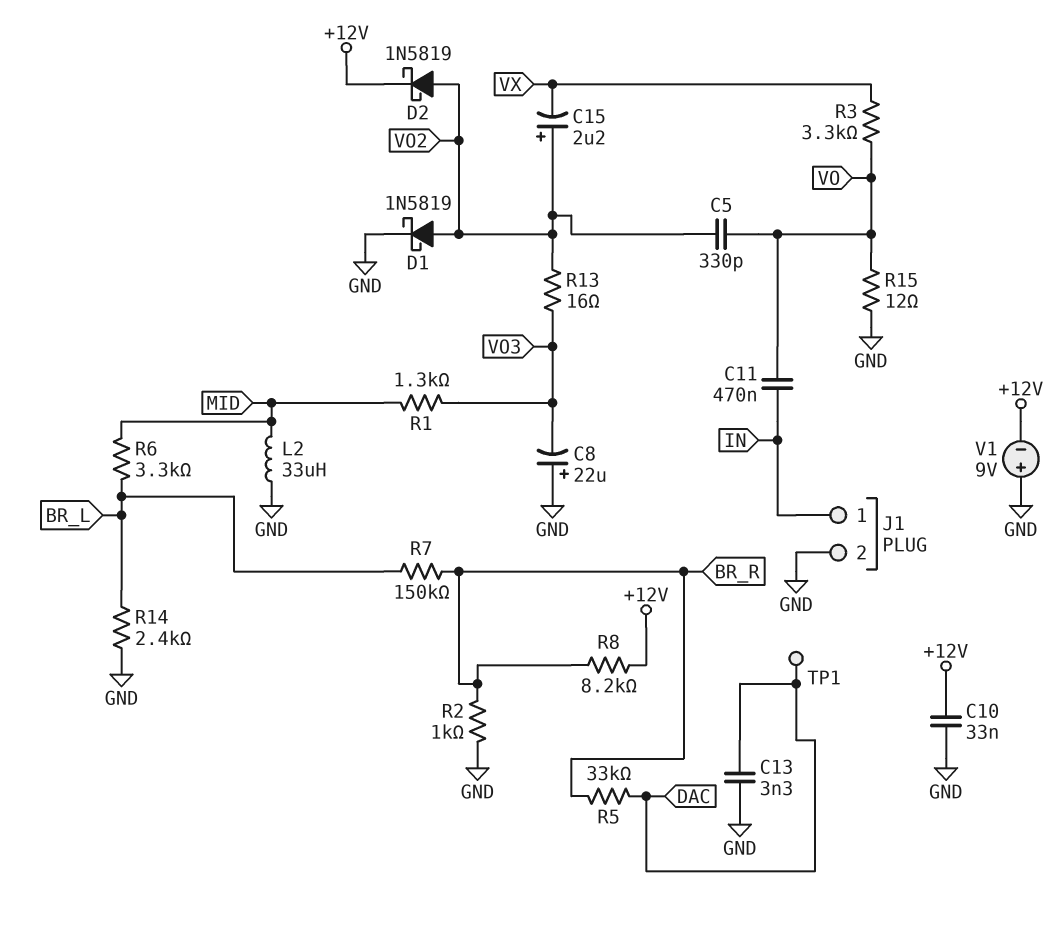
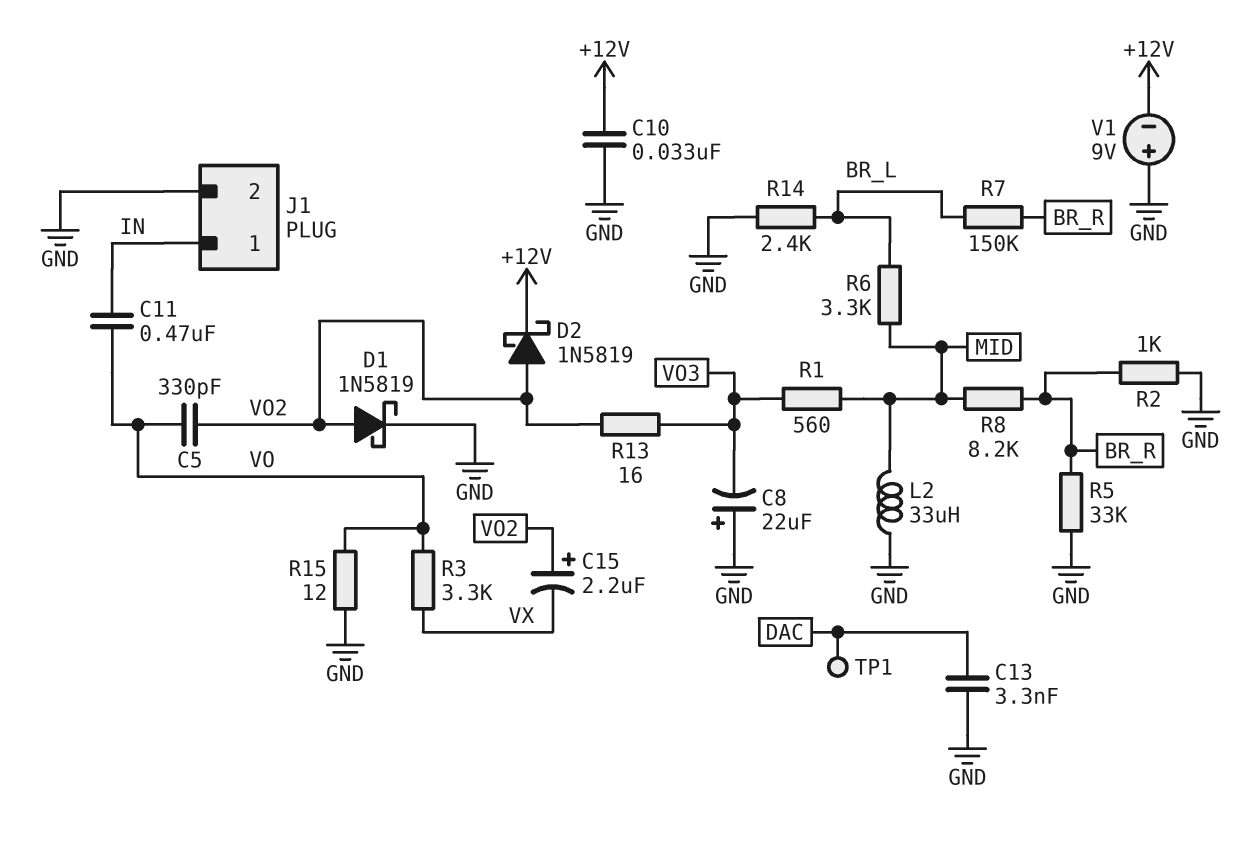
R1: 1.3k (MID, VO3) -> 560 (MID, VO3)
R5: 33k (BR_R, DAC) -> 33k (BR_R, GND)
R8: 8.2k (+12V, BR_R) -> 8.2k (BR_R, MID)

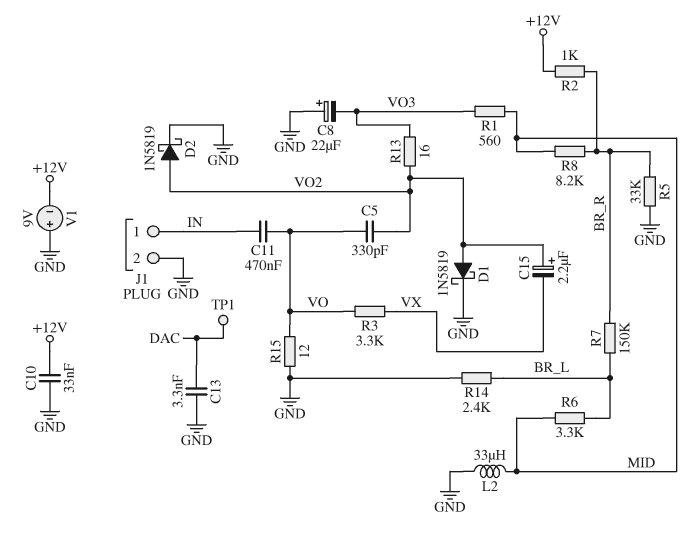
D2: schottky 1N5819 (A VO2, K +12V) -> schottky 1N5819 (A VO2, K GND)
R2: 1k (BR_R, GND) -> 1k (+12V, BR_R)

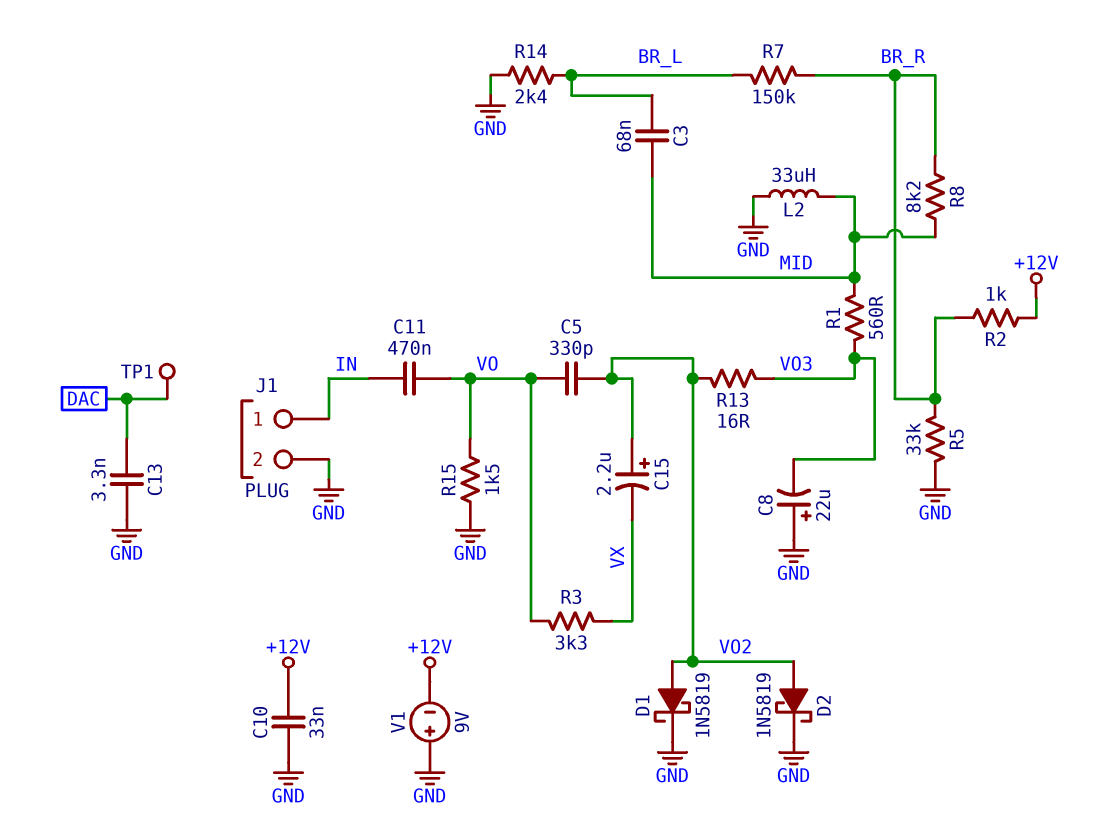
C3: none -> 68nF (BR_L, MID)
R6: 3.3k (BR_L, MID) -> none
R15: 12 (GND, VO) -> 1.5k (GND, VO)

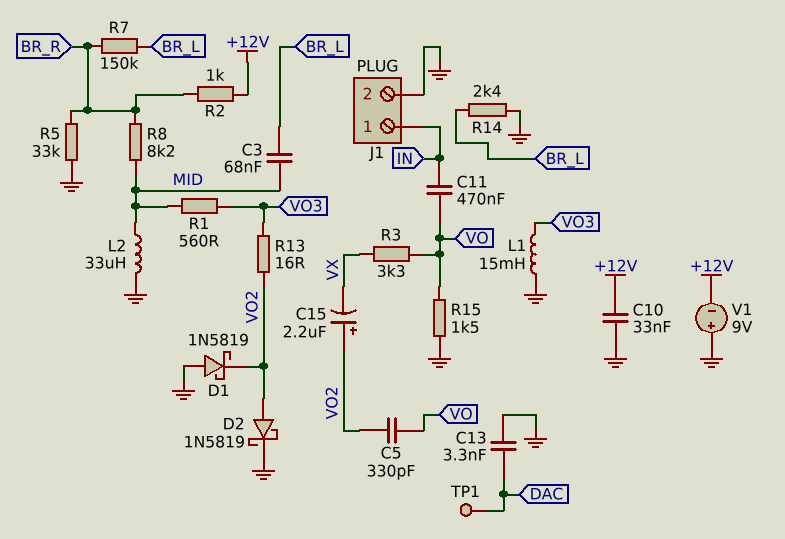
C8: 22uF (plus GND, minus VO3) -> none
D1: schottky 1N5819 (A VO2, K GND) -> schottky 1N5819 (A GND, K VO2)
L1: none -> 15mH (GND, VO3)

